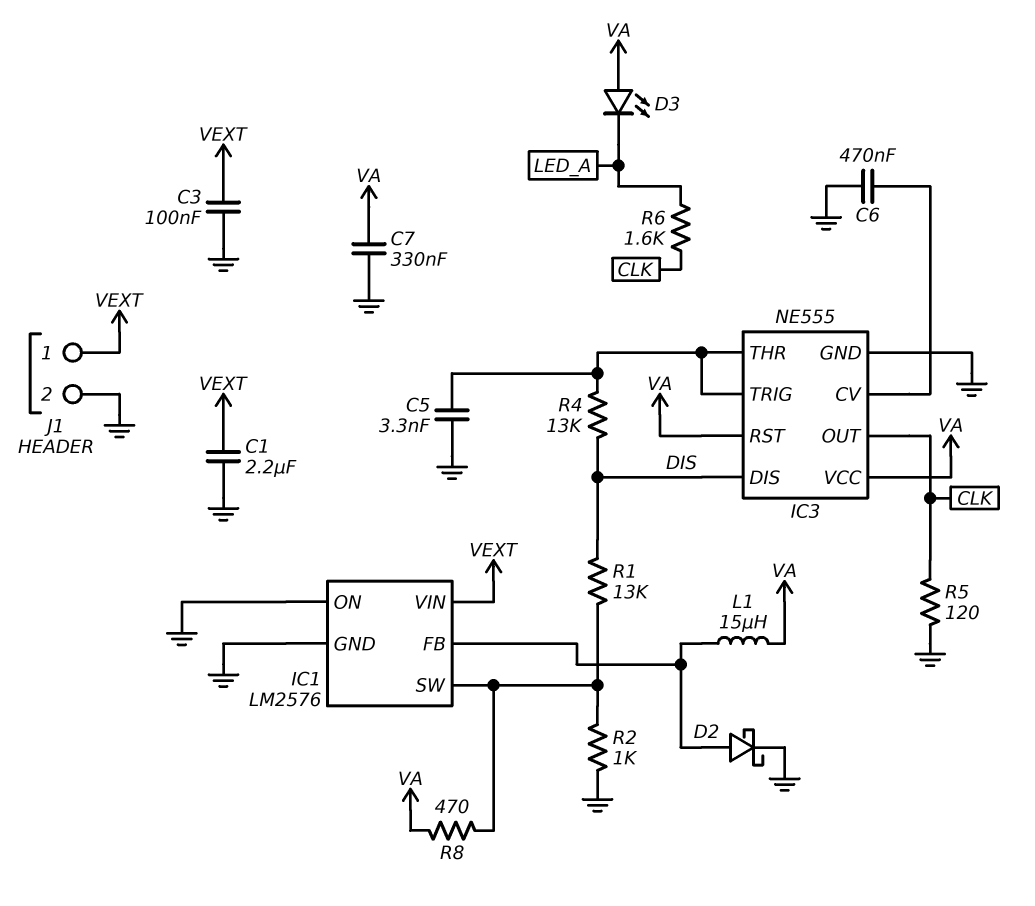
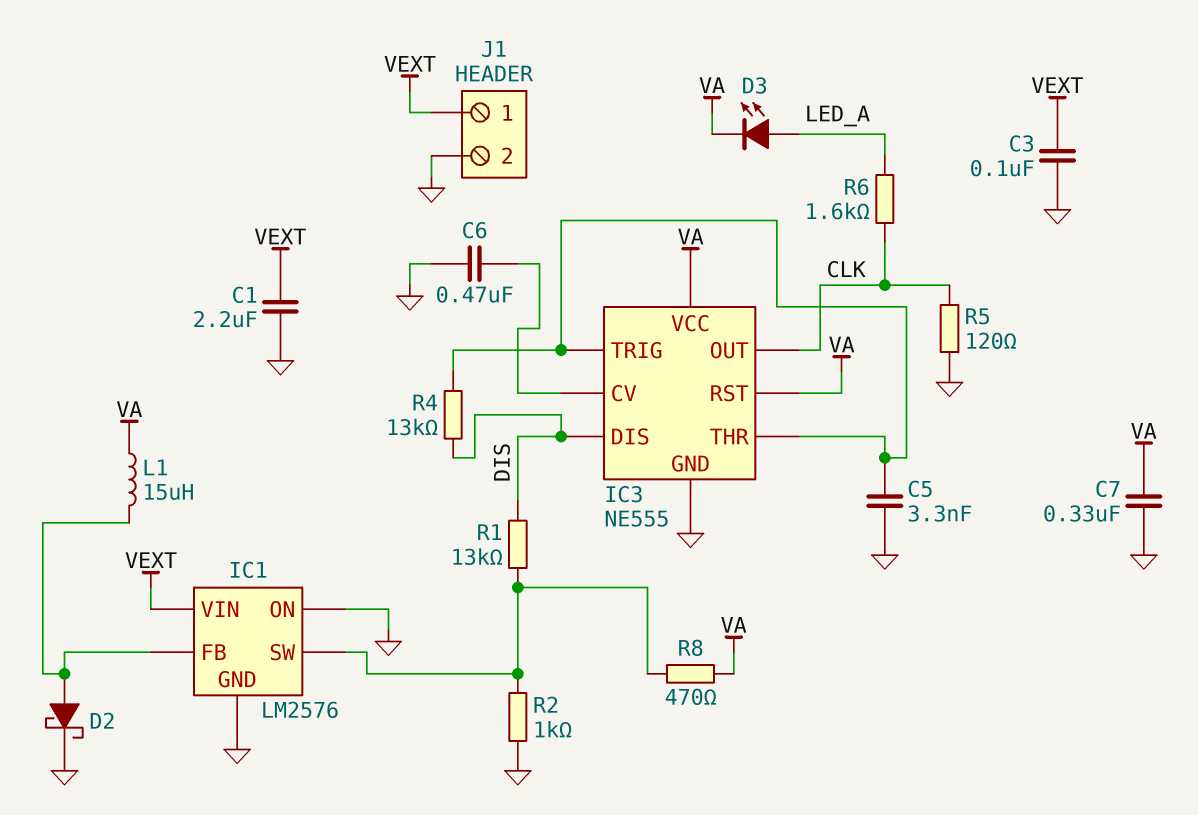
D3: LED (A VA, K LED_A) -> LED (A LED_A, K VA)

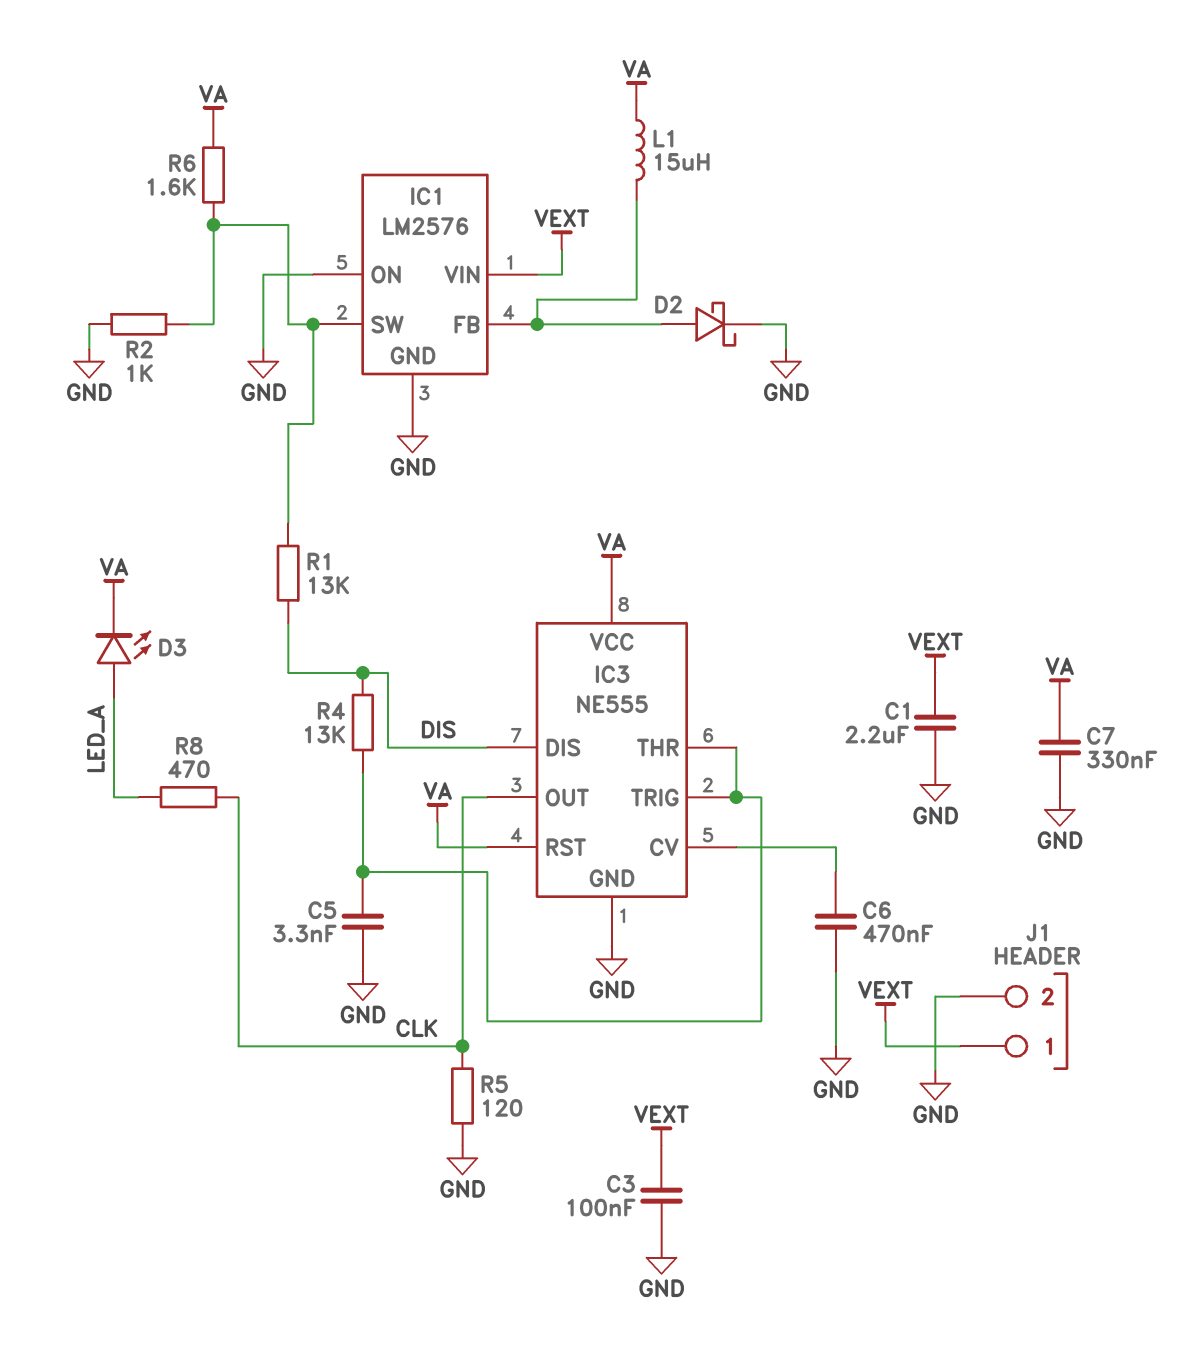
R6: 1.6k (CLK, LED_A) -> 1.6k (IC1/SW, VA)
R8: 470 (IC1/SW, VA) -> 470 (CLK, LED_A)

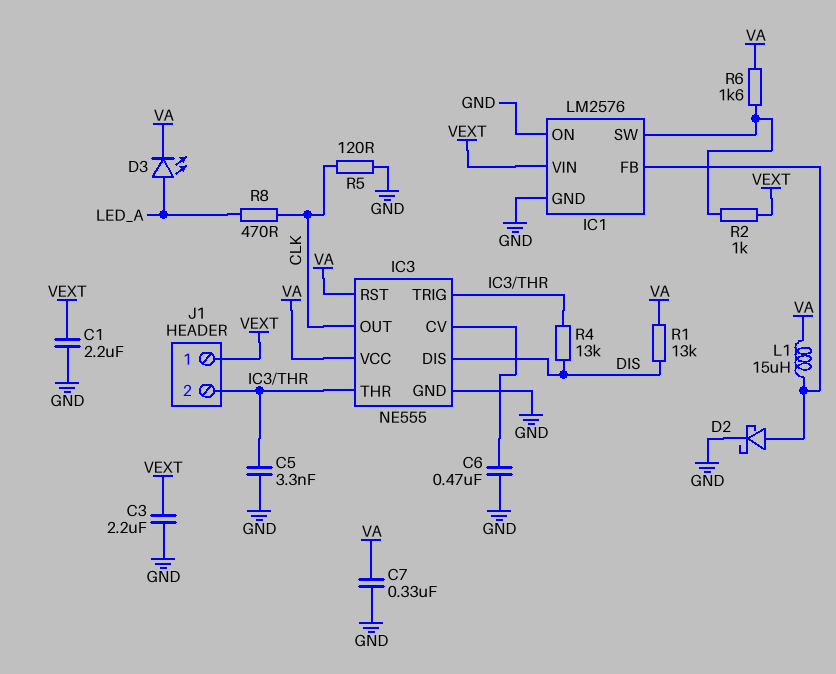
C3: 100nF (GND, VEXT) -> 2.2uF (GND, VEXT)
J1 pin 2: GND -> IC3/THR
R1: 13k (DIS, IC1/SW) -> 13k (DIS, VA)
R2: 1k (GND, IC1/SW) -> 1k (IC1/SW, VEXT)

